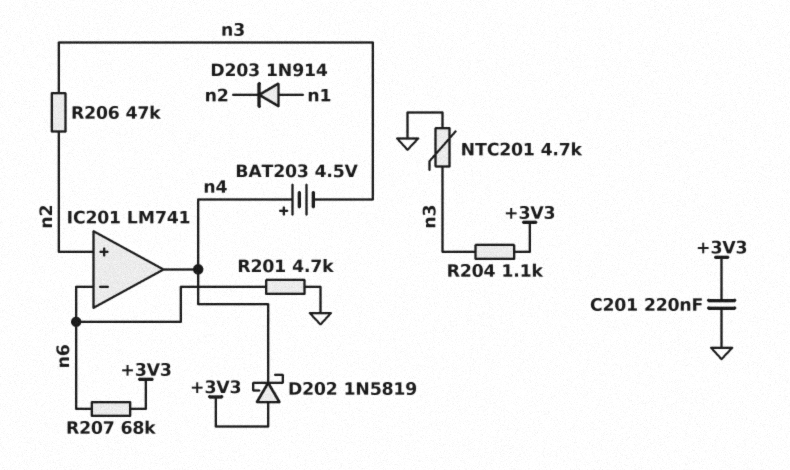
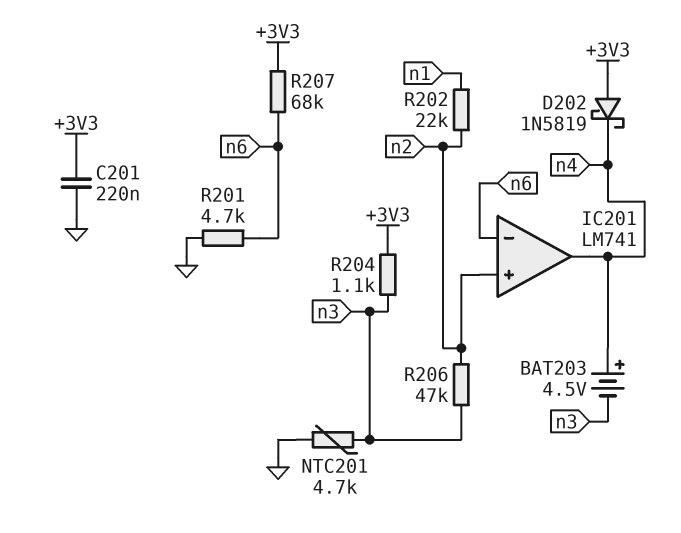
D203: diode 1N914 (A n1, K n2) -> none
R202: none -> 22k (n1, n2)

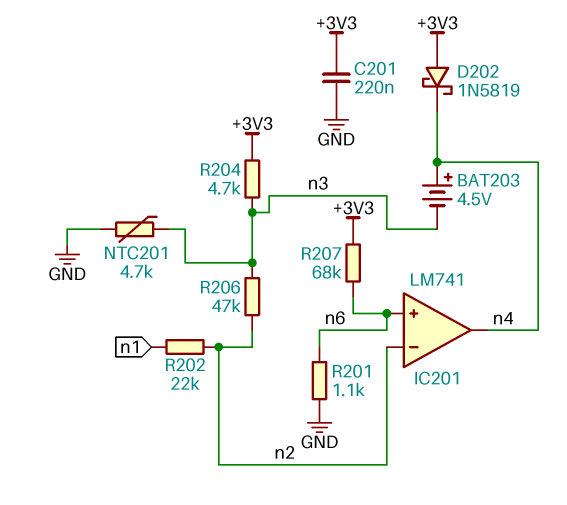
IC201 pin in+: n2 -> n6
IC201 pin in-: n6 -> n2
R201: 4.7k (GND, n6) -> 1.1k (GND, n6)
R204: 1.1k (+3V3, n3) -> 4.7k (+3V3, n3)

